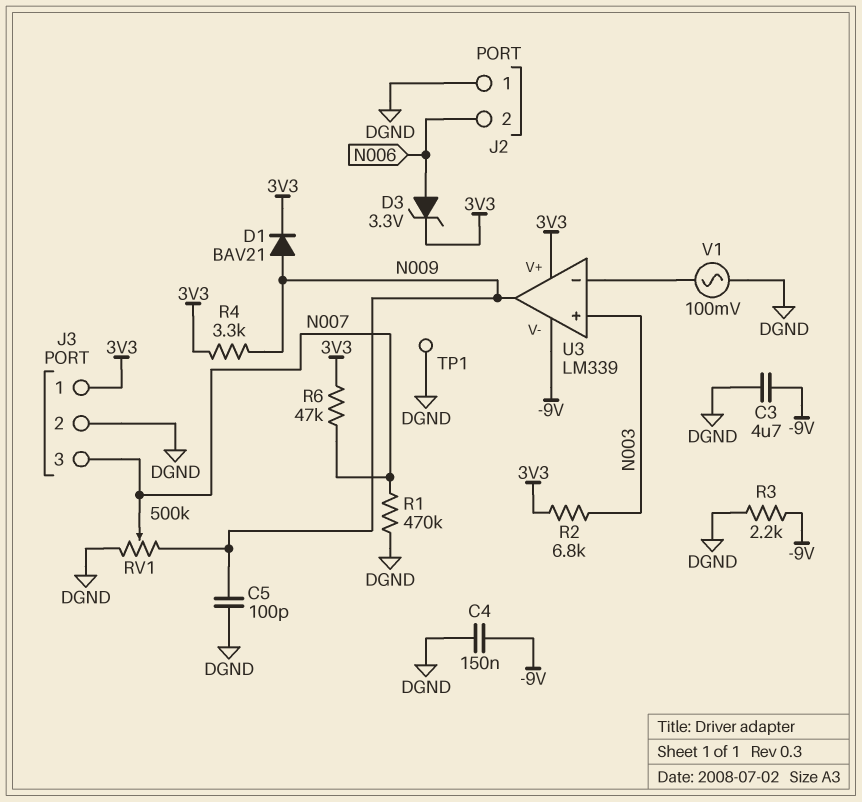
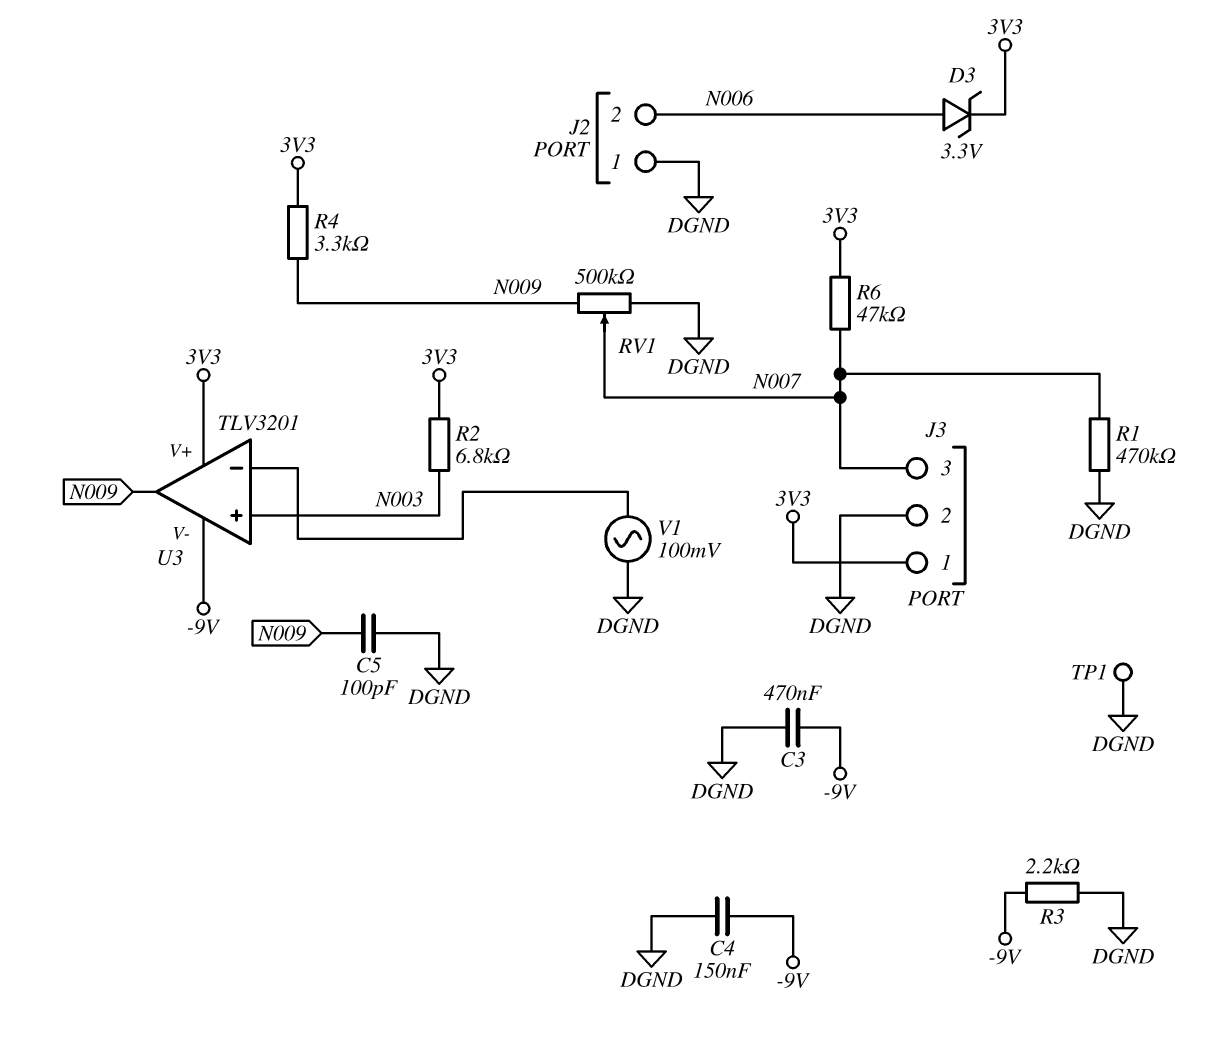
C3: 4.7uF (-9V, DGND) -> 470nF (-9V, DGND)
D1: diode BAV21 (A N009, K 3V3) -> none
U3: LM339 -> TLV3201

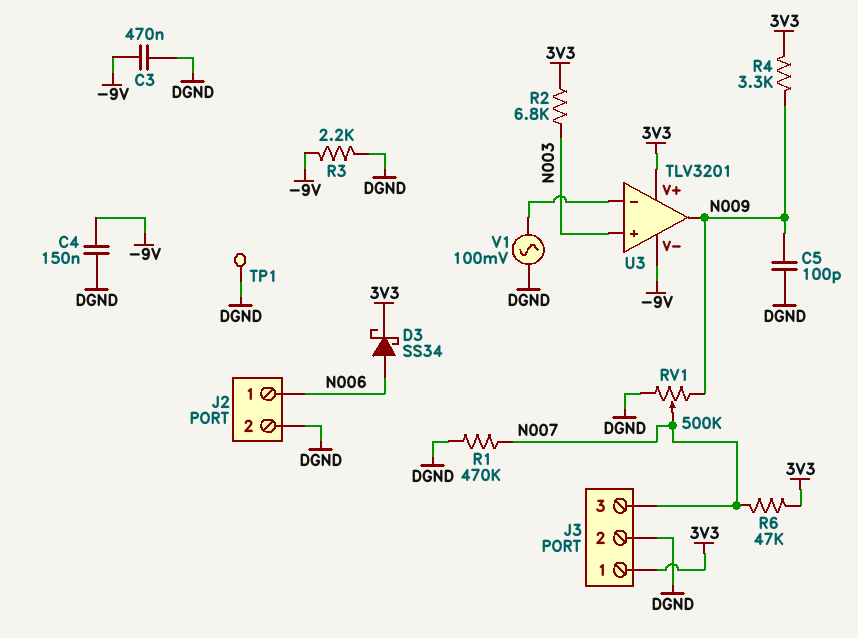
D3: zener 3.3V (A N006, K 3V3) -> schottky SS34 (A N006, K 3V3)
J2 pin 1: DGND -> N006
J2 pin 2: N006 -> DGND

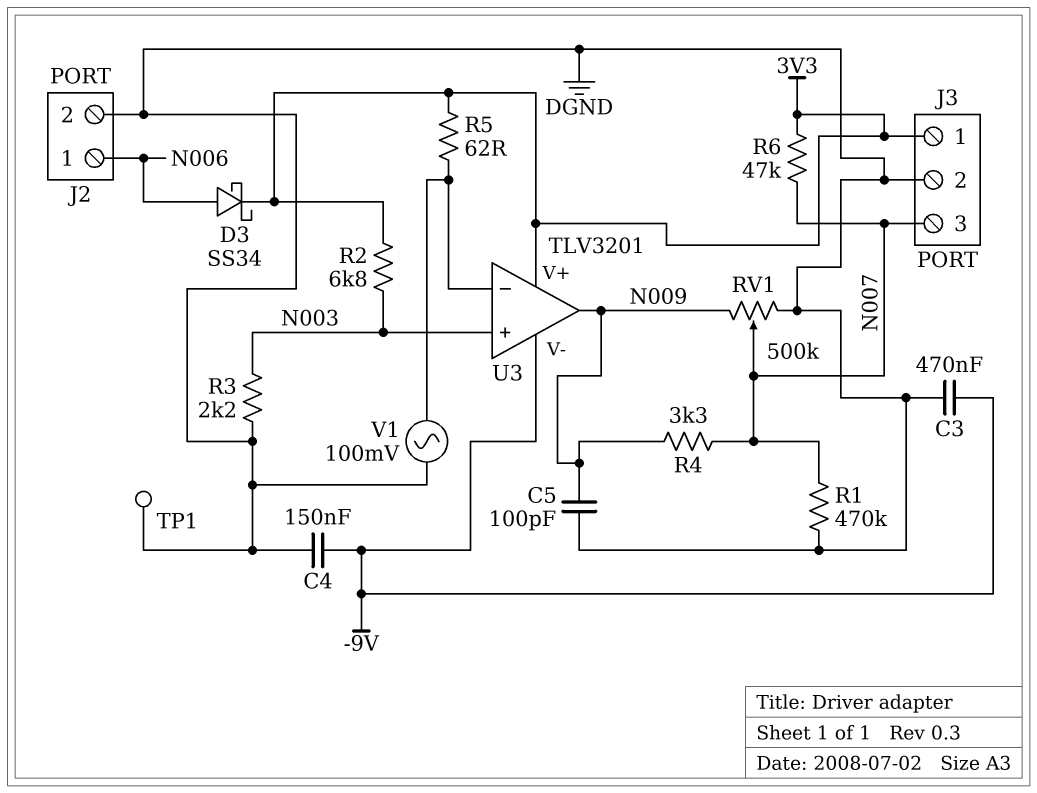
R3: 2.2k (-9V, DGND) -> 2.2k (DGND, N003)
R4: 3.3k (3V3, N009) -> 3.3k (N007, N009)
R5: none -> 62 (3V3, U3/in-)

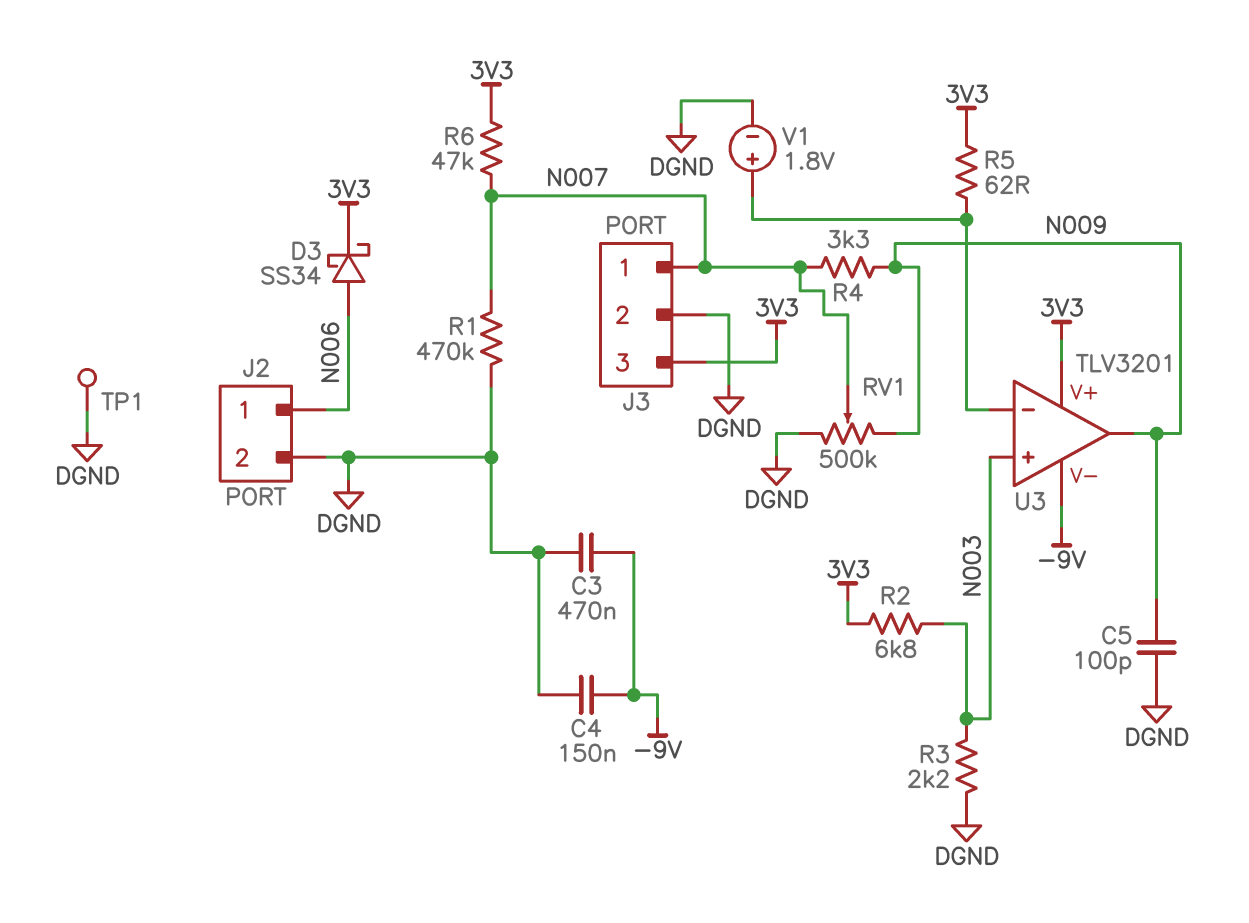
J3 pin 1: 3V3 -> N007
J3 pin 3: N007 -> 3V3
V1: AC 100mV (DGND, U3/in-) -> 1.8V (plus U3/in-, minus DGND)

